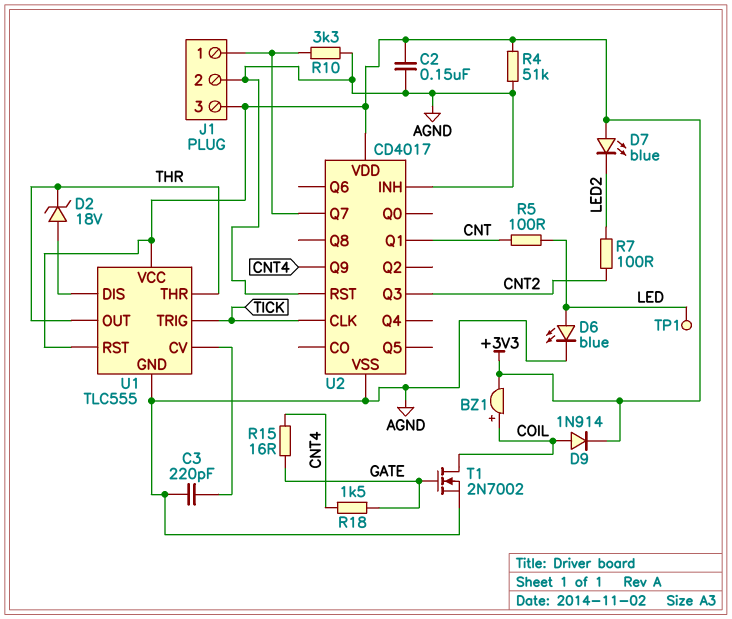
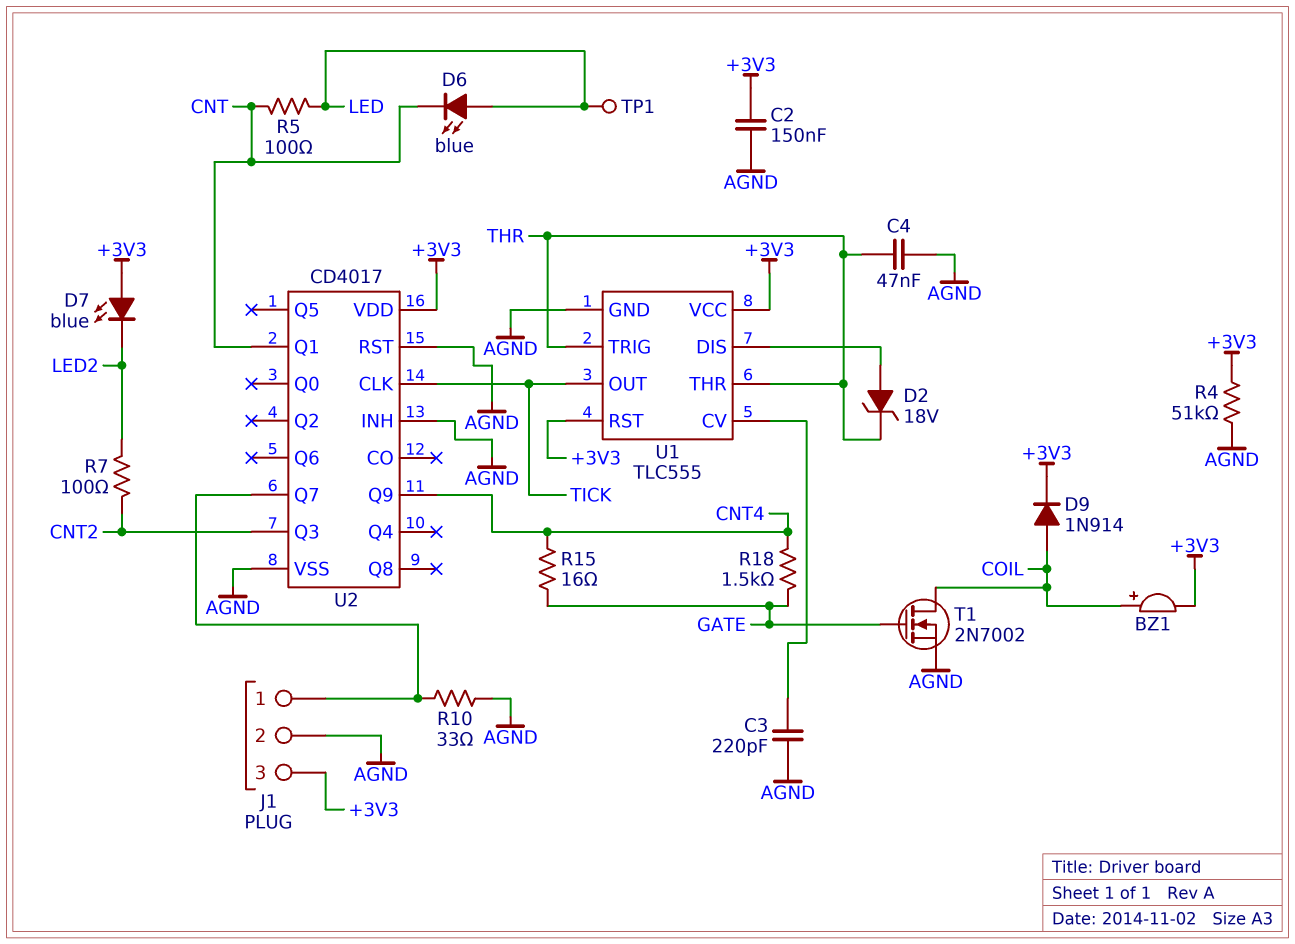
C4: none -> 47nF (AGND, THR)
D6: LED blue (A LED, K AGND) -> LED blue (A LED, K CNT)
R10: 3.3k (AGND, J1/1) -> 33 (AGND, J1/1)
U1 pin OUT: THR -> TICK
U1 pin TRIG: TICK -> THR

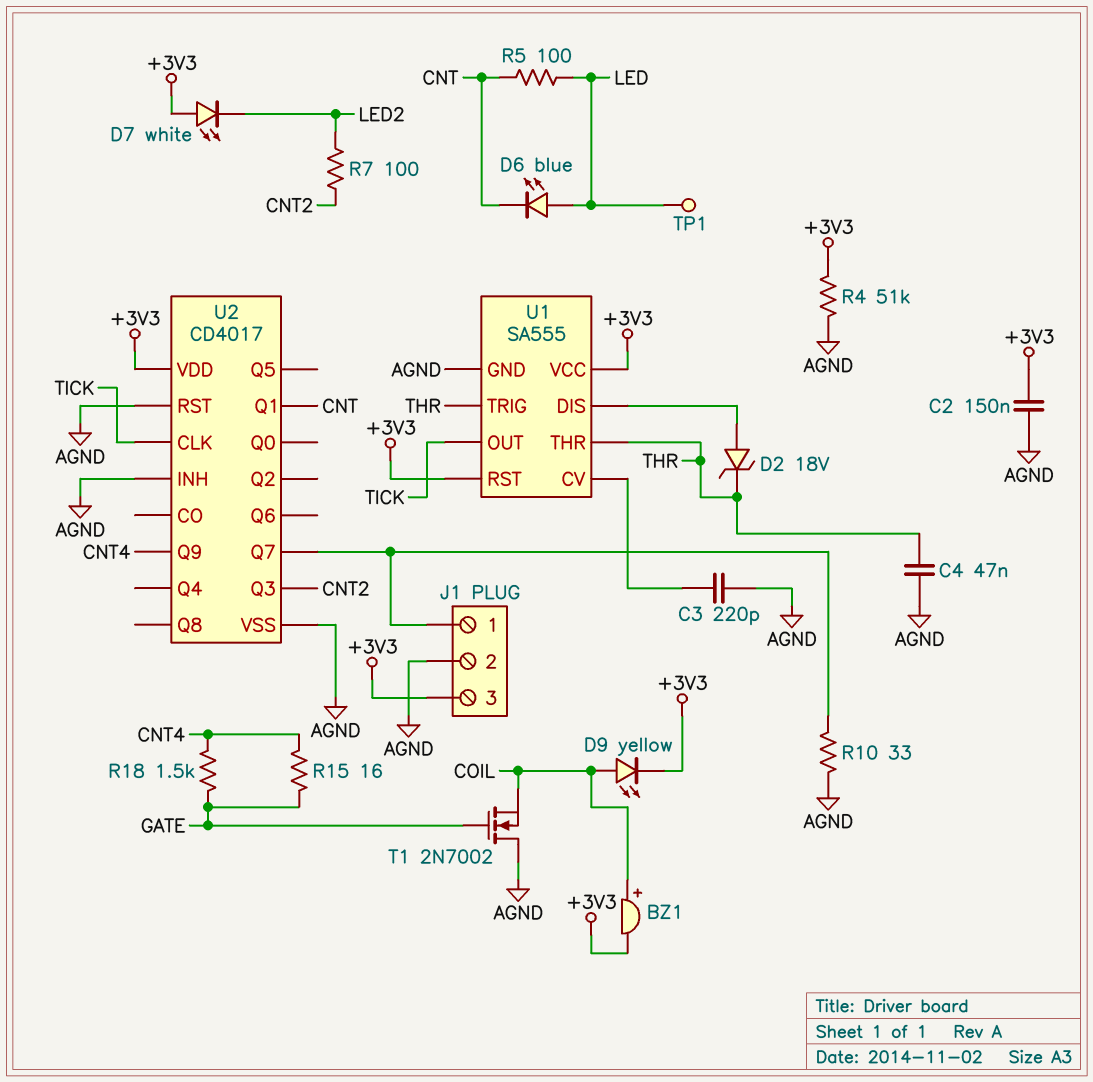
D7: LED blue (A +3V3, K LED2) -> LED white (A +3V3, K LED2)
D9: diode 1N914 (A COIL, K +3V3) -> LED yellow (A COIL, K +3V3)
T1: NMOS 2N7002 (G GATE, D COIL, S AGND) -> NMOS 2N7002 (G GATE, D AGND, S COIL)
U1: TLC555 -> SA555

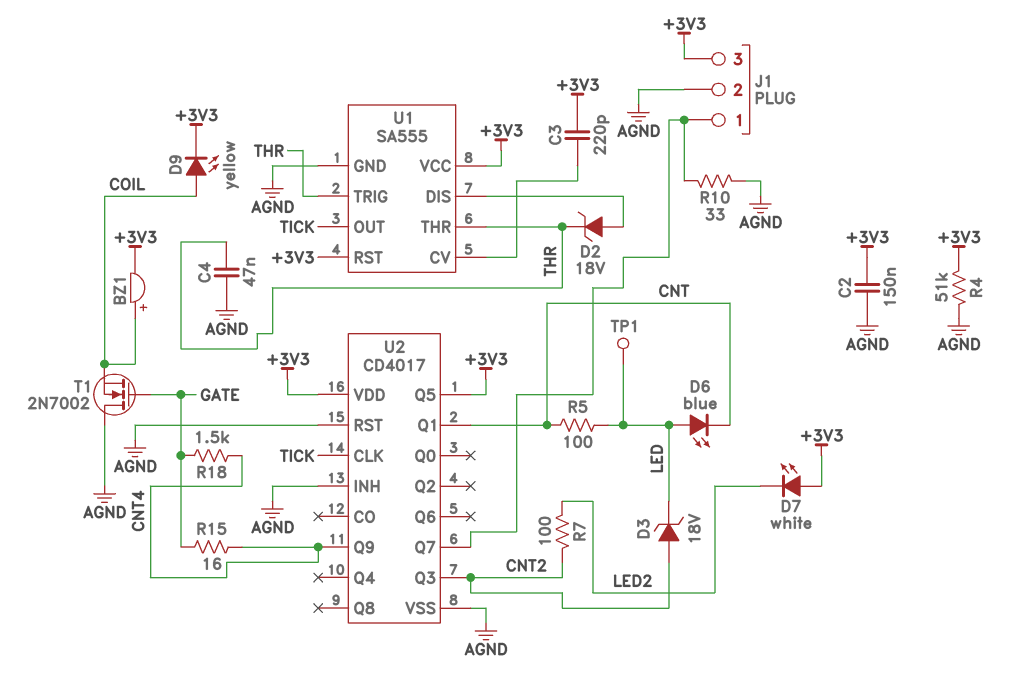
C3: 220pF (AGND, U1/CV) -> 220pF (+3V3, U1/CV)
D3: none -> zener 18V (A CNT2, K LED)
U2 pin Q5: none -> +3V3

